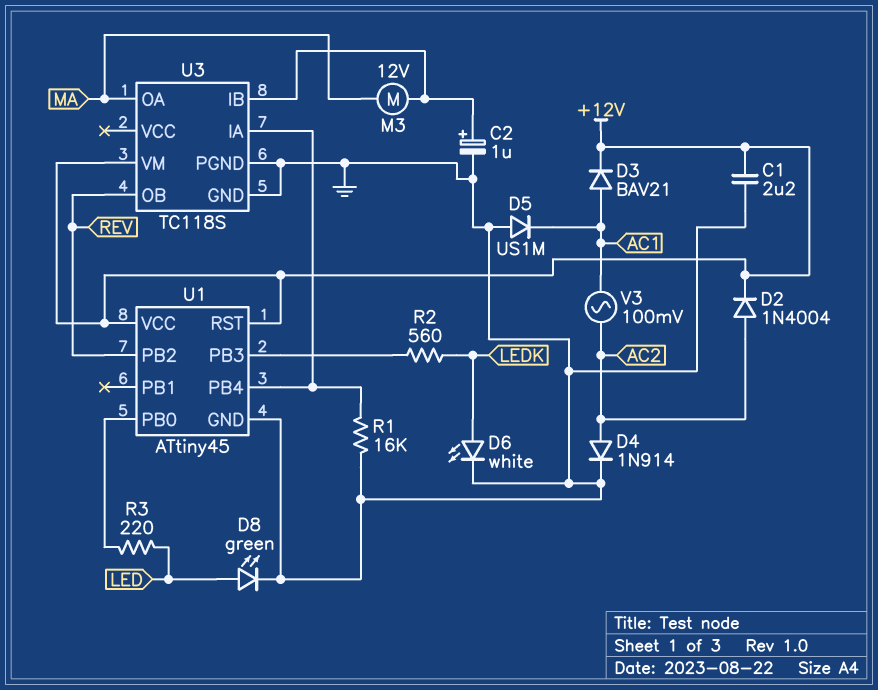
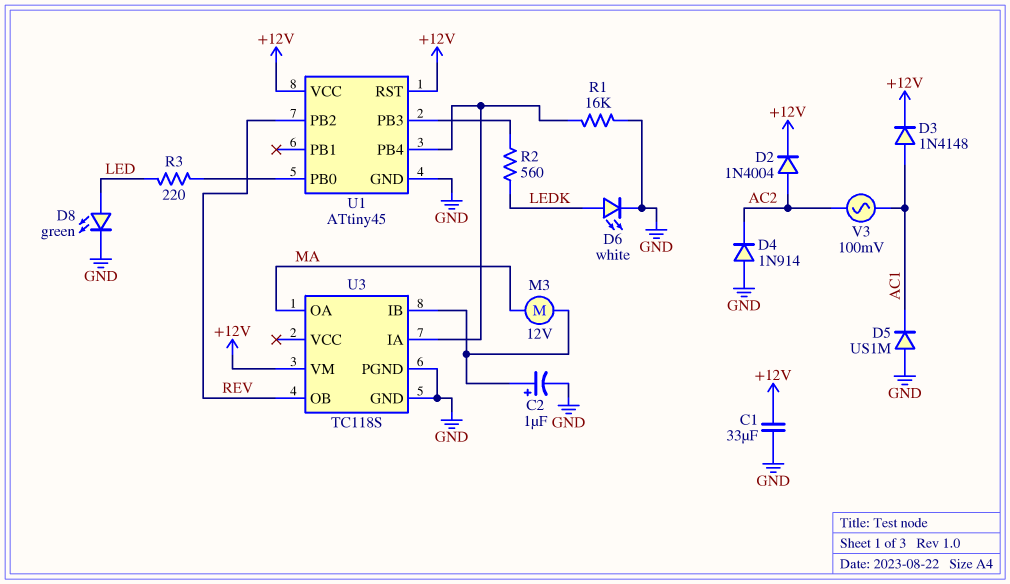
C1: 2.2uF (+12V, GND) -> 33uF (+12V, GND)
D3: diode BAV21 (A AC1, K +12V) -> diode 1N4148 (A AC1, K +12V)
D4: diode 1N914 (A AC2, K GND) -> diode 1N914 (A GND, K AC2)

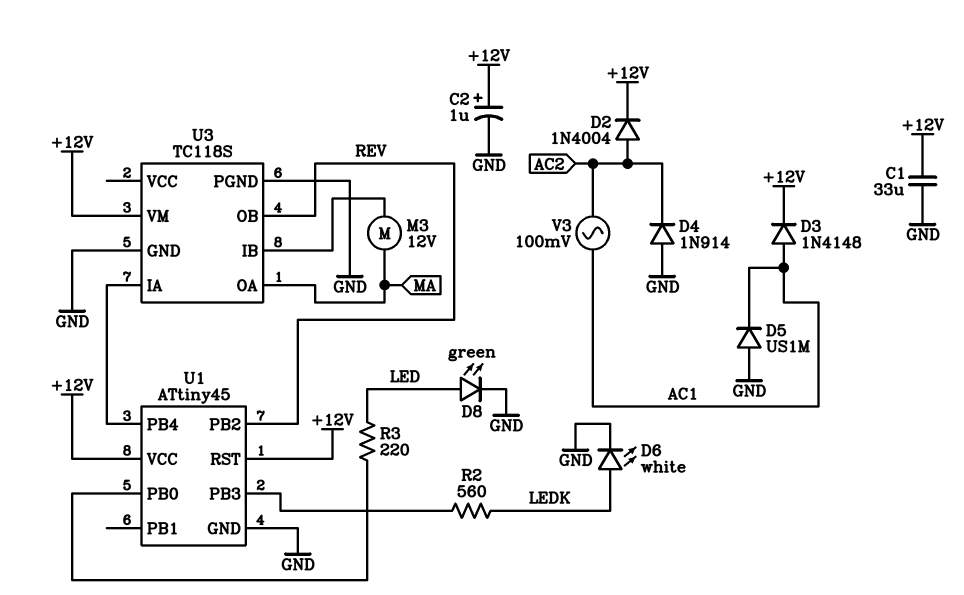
C2: 1uF (plus U3/IB, minus GND) -> 1uF (plus +12V, minus GND)
R1: 16k (GND, U1/PB4) -> none

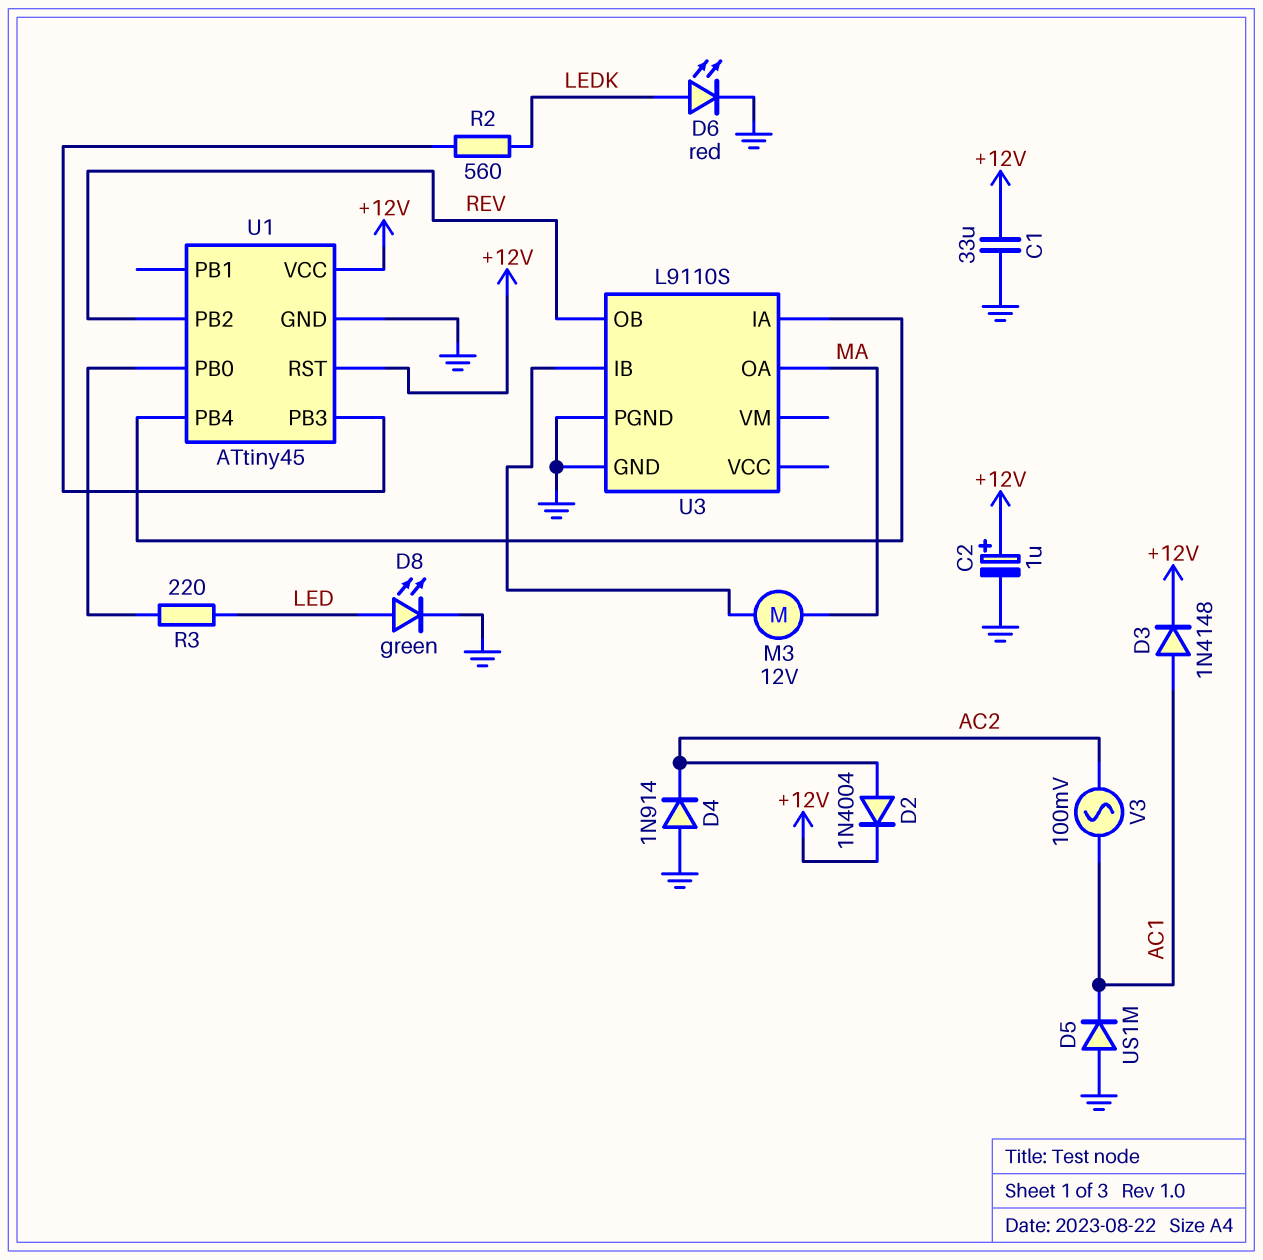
D6: LED white (A LEDK, K GND) -> LED red (A LEDK, K GND)
U3: TC118S -> L9110S
U3 pin VM: +12V -> none

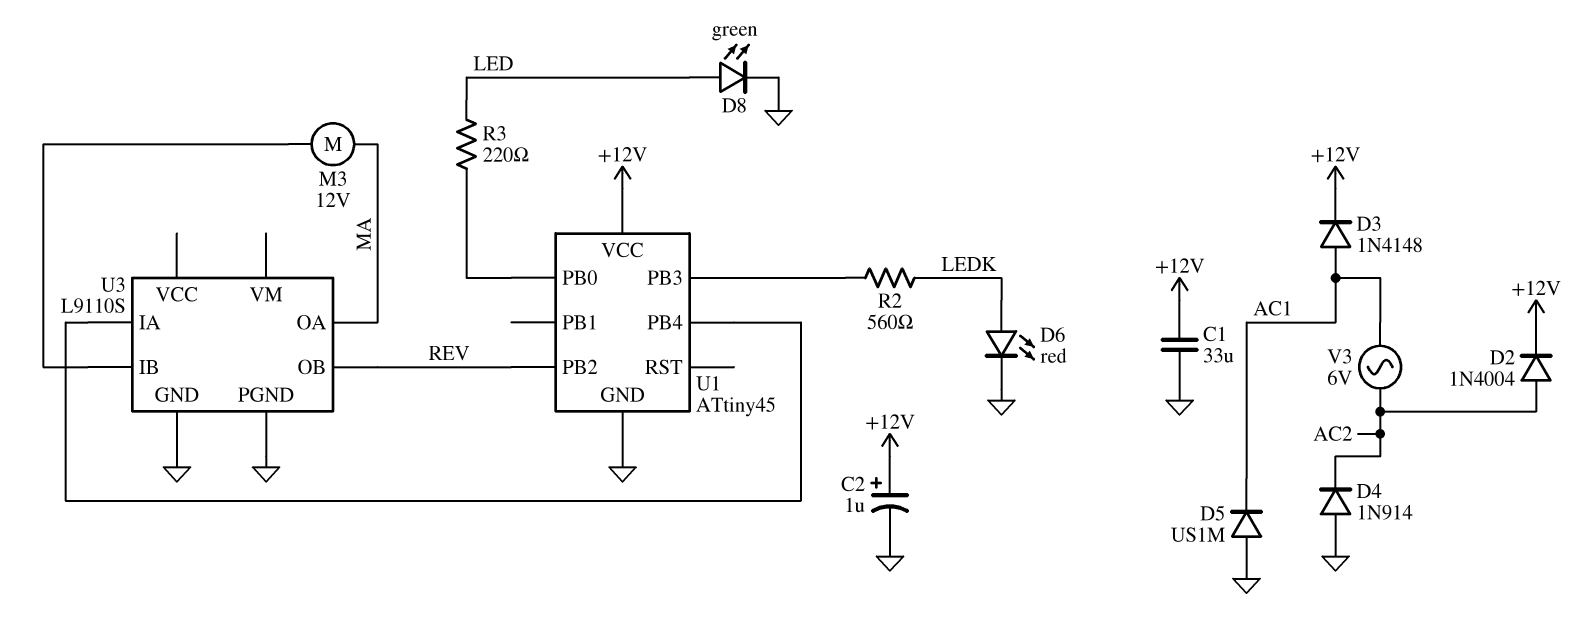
U1 pin RST: +12V -> none
V3: AC 100mV (AC1, AC2) -> AC 6V (AC1, AC2)

